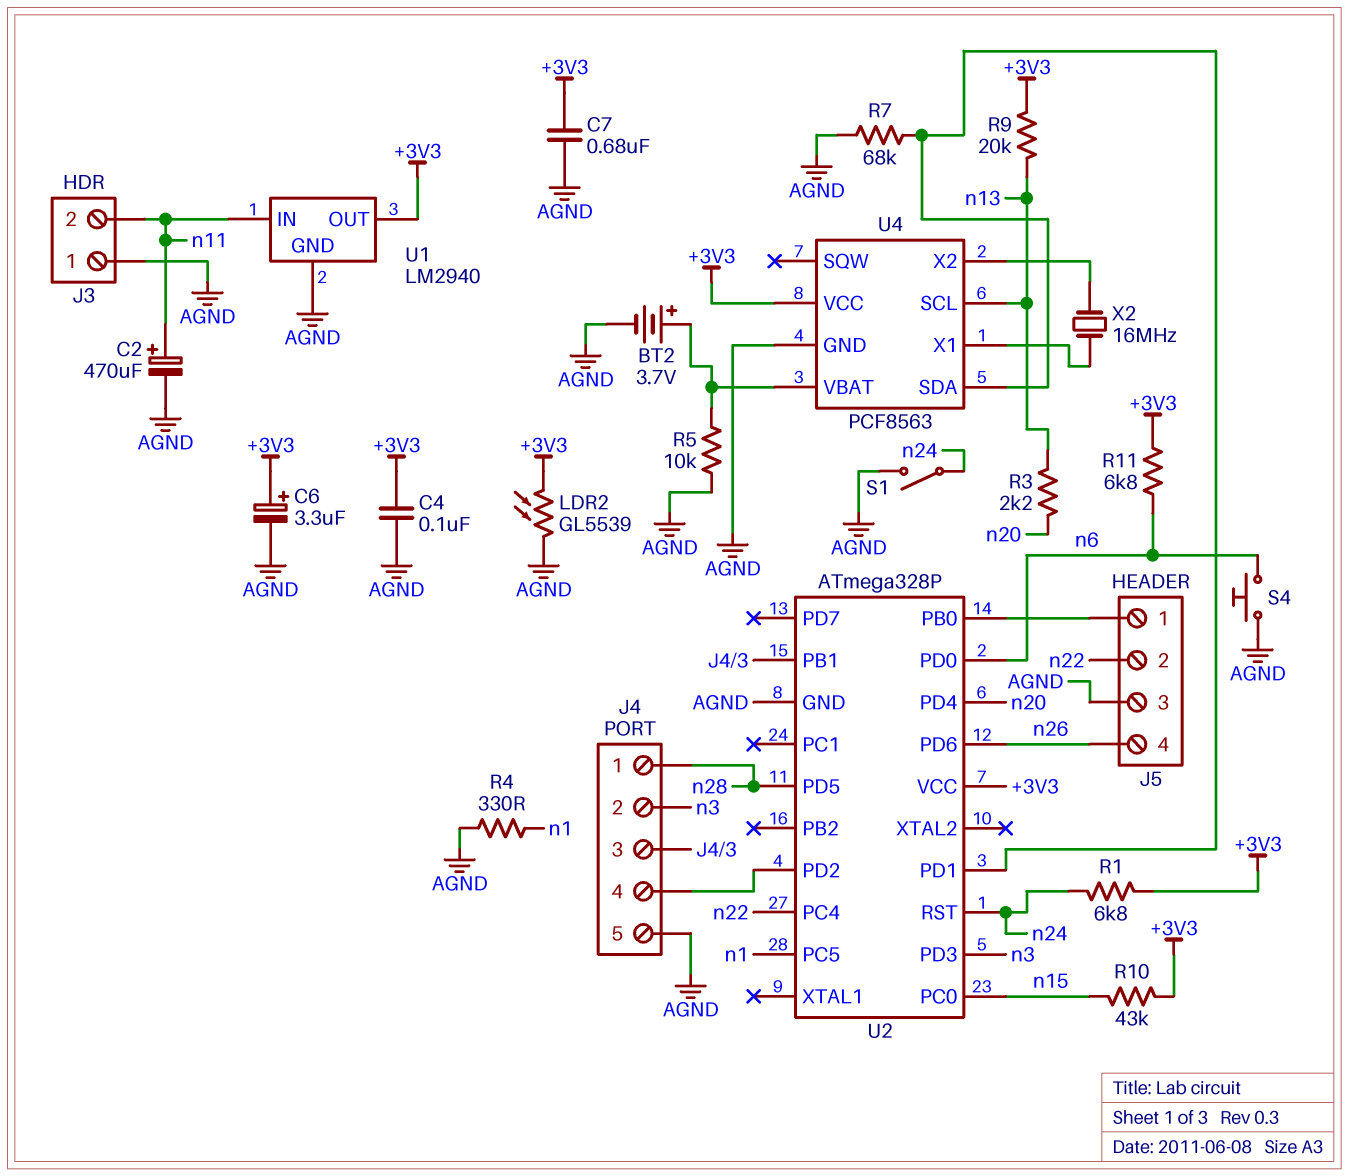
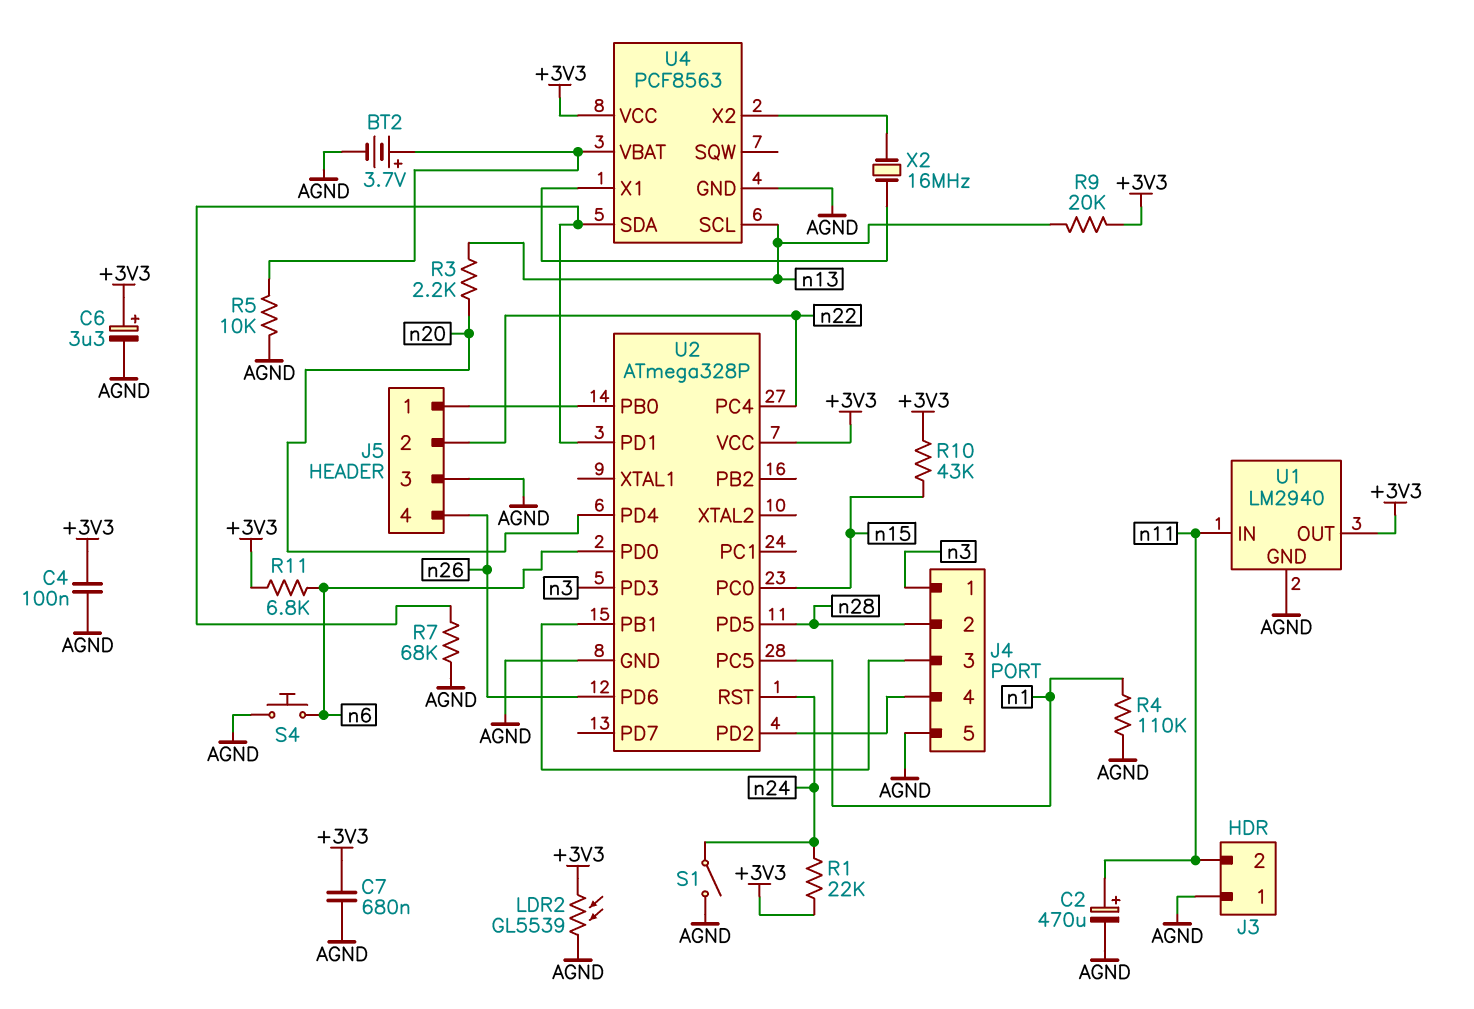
J4 pin 1: n28 -> n3
J4 pin 2: n3 -> n28
R1: 6.8k (+3V3, n24) -> 22k (+3V3, n24)
R4: 330 (AGND, n1) -> 110k (AGND, n1)

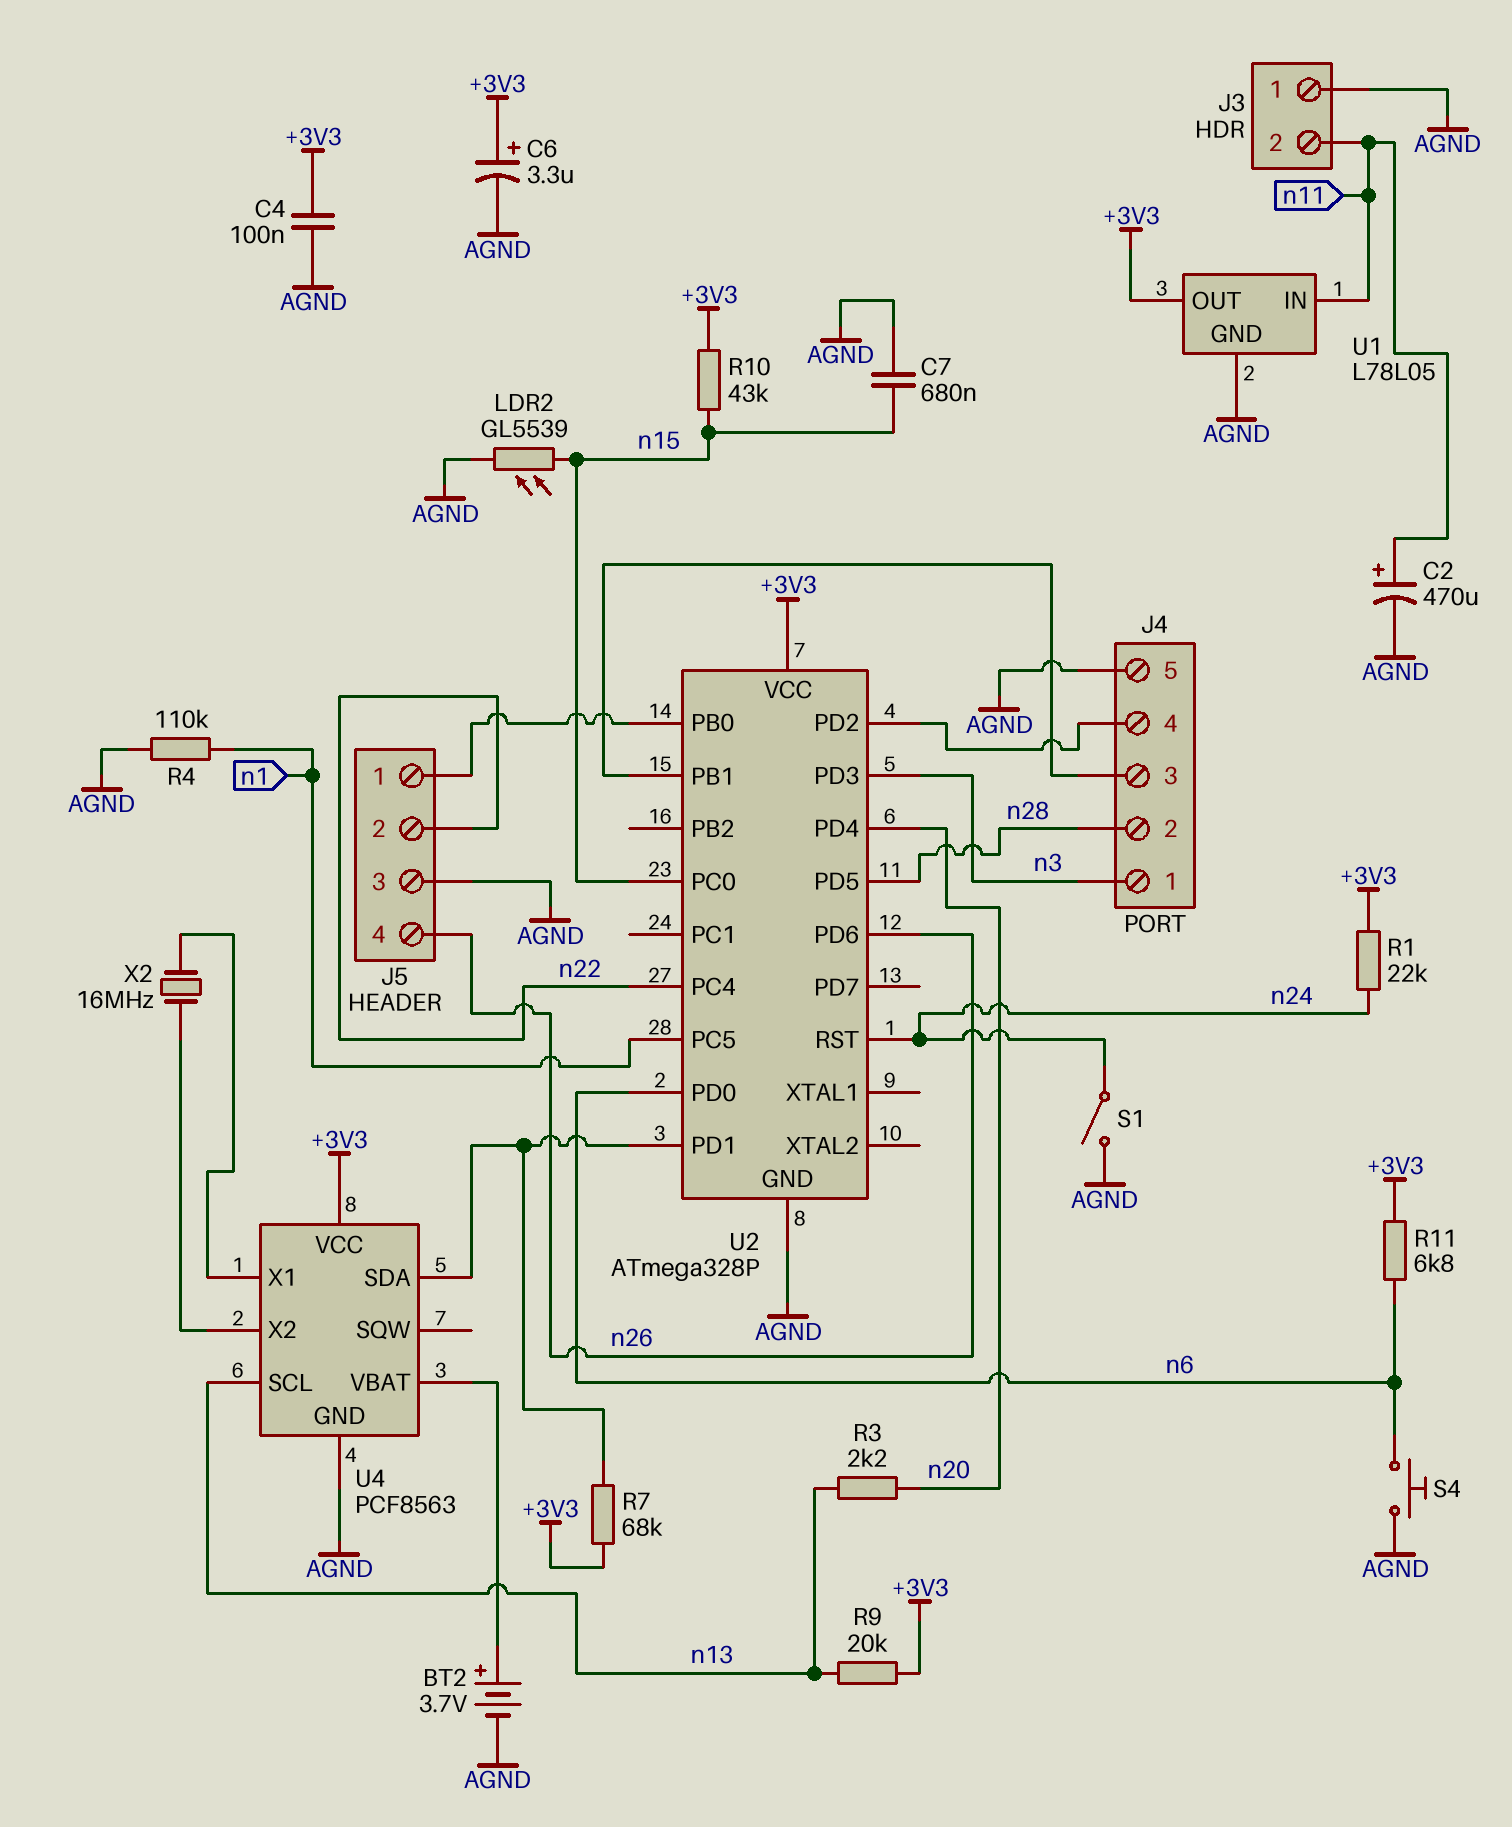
C7: 680nF (+3V3, AGND) -> 680nF (AGND, n15)
LDR2: GL5539 (+3V3, AGND) -> GL5539 (AGND, n15)
R5: 10k (AGND, U4/VBAT) -> none
R7: 68k (AGND, U2/PD1) -> 68k (+3V3, U2/PD1)
U1: LM2940 -> L78L05

